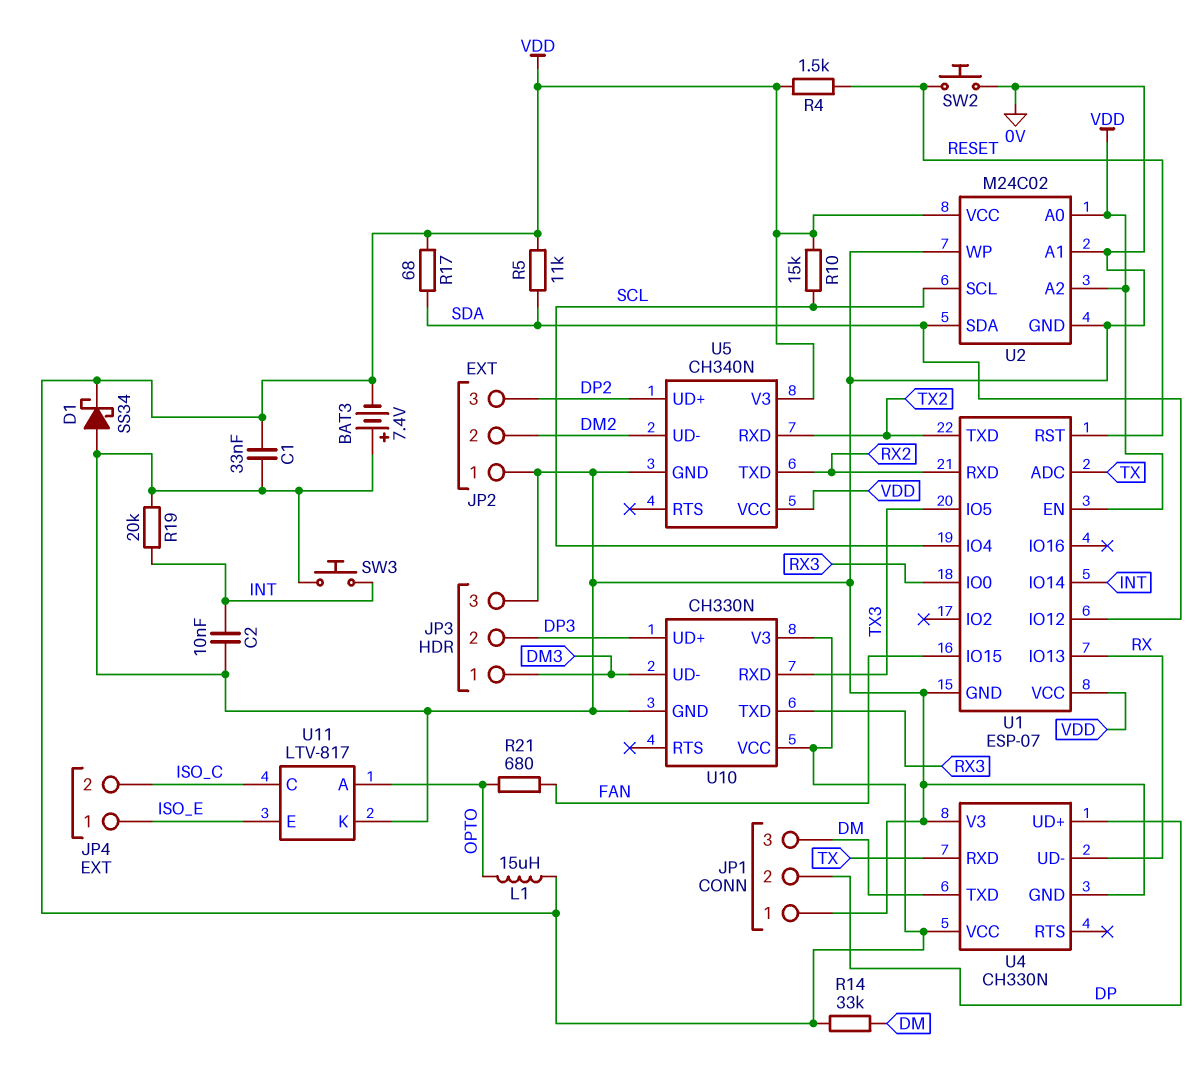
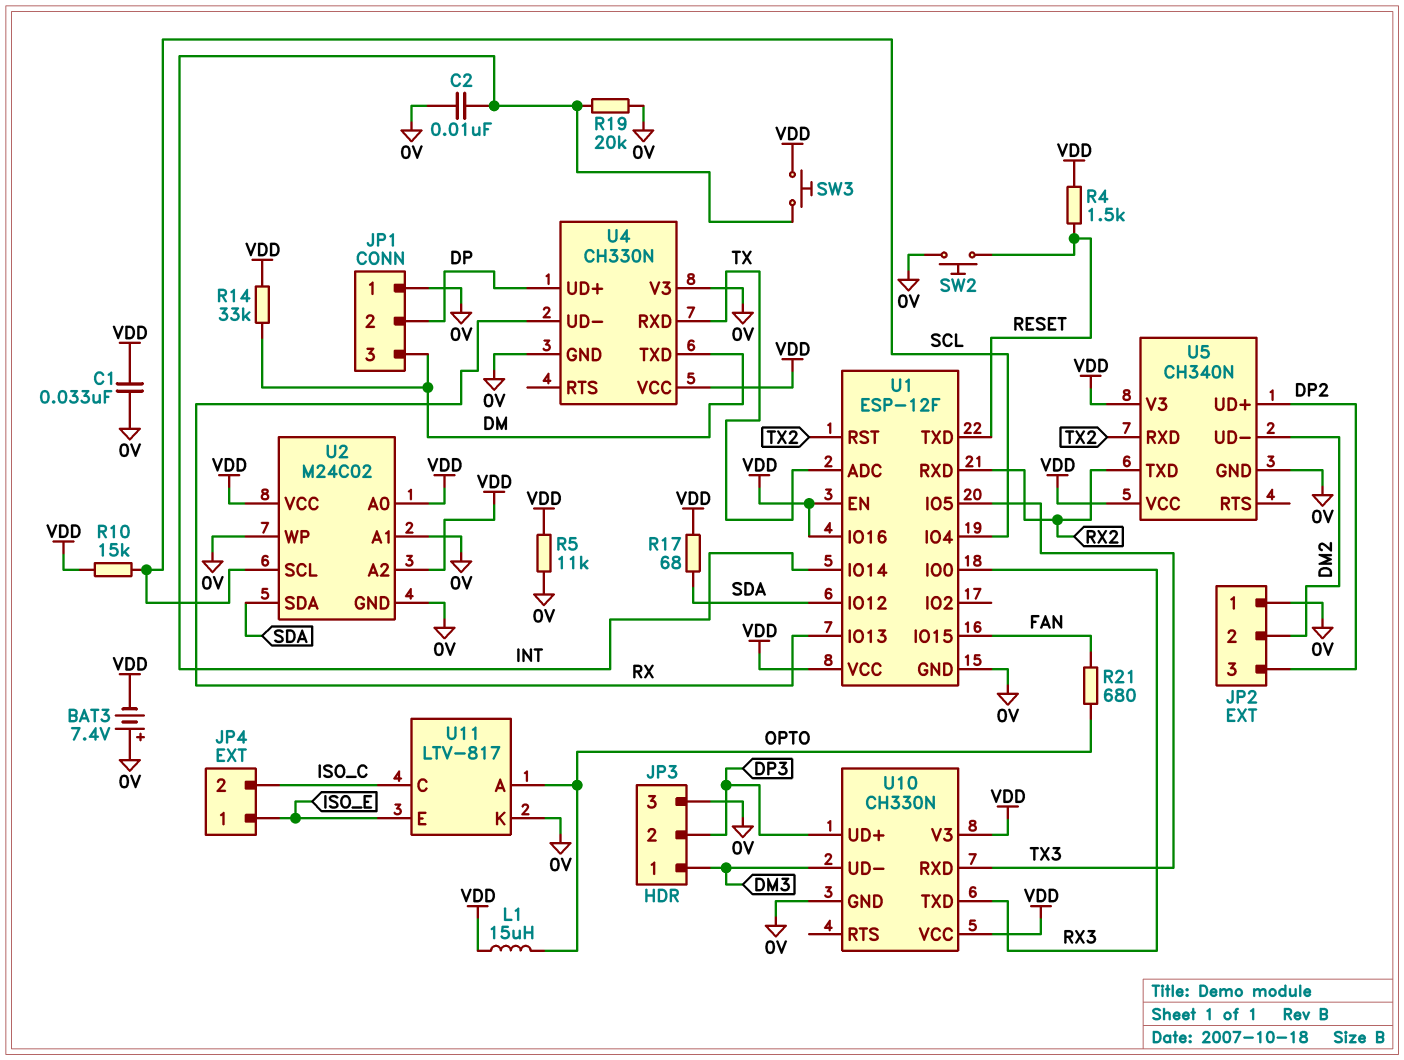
D1: schottky SS34 (A 0V, K VDD) -> none
R5: 11k (SDA, VDD) -> 11k (0V, VDD)
SW3: button (0V, INT) -> button (INT, VDD)
U1: ESP-07 -> ESP-12F
U1 pin IO16: none -> VDD
U1 pin RST: RESET -> TX2
U1 pin TXD: TX2 -> RESET

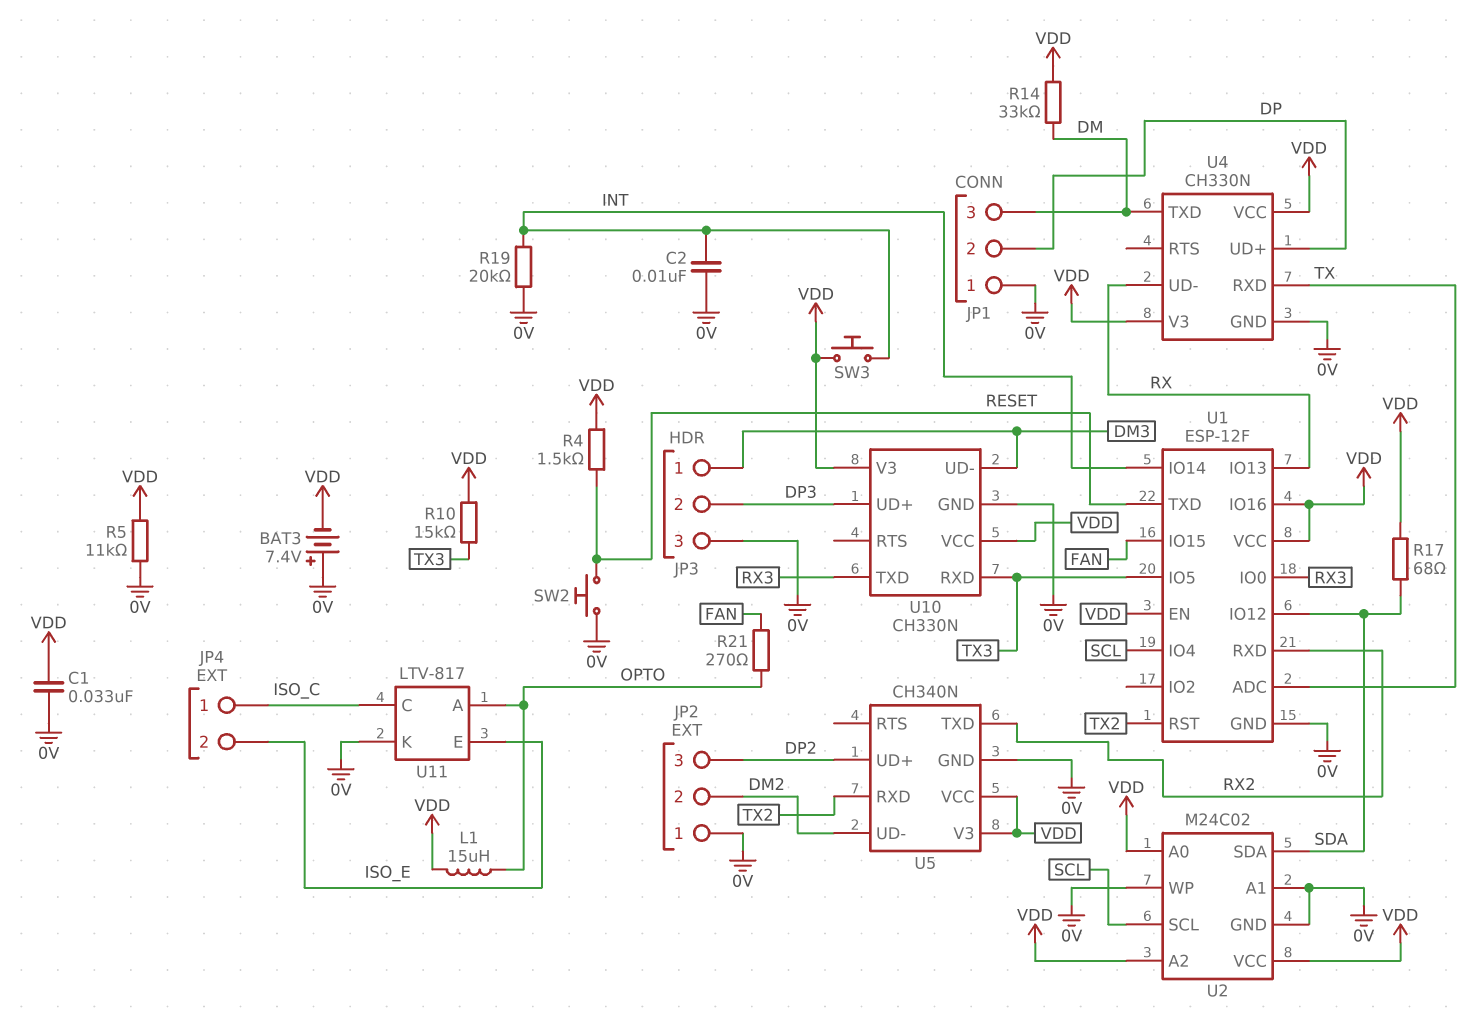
JP4 pin 1: ISO_E -> ISO_C
JP4 pin 2: ISO_C -> ISO_E
R10: 15k (SCL, VDD) -> 15k (TX3, VDD)
R21: 680 (FAN, OPTO) -> 270 (FAN, OPTO)
U4 pin V3: 0V -> VDD

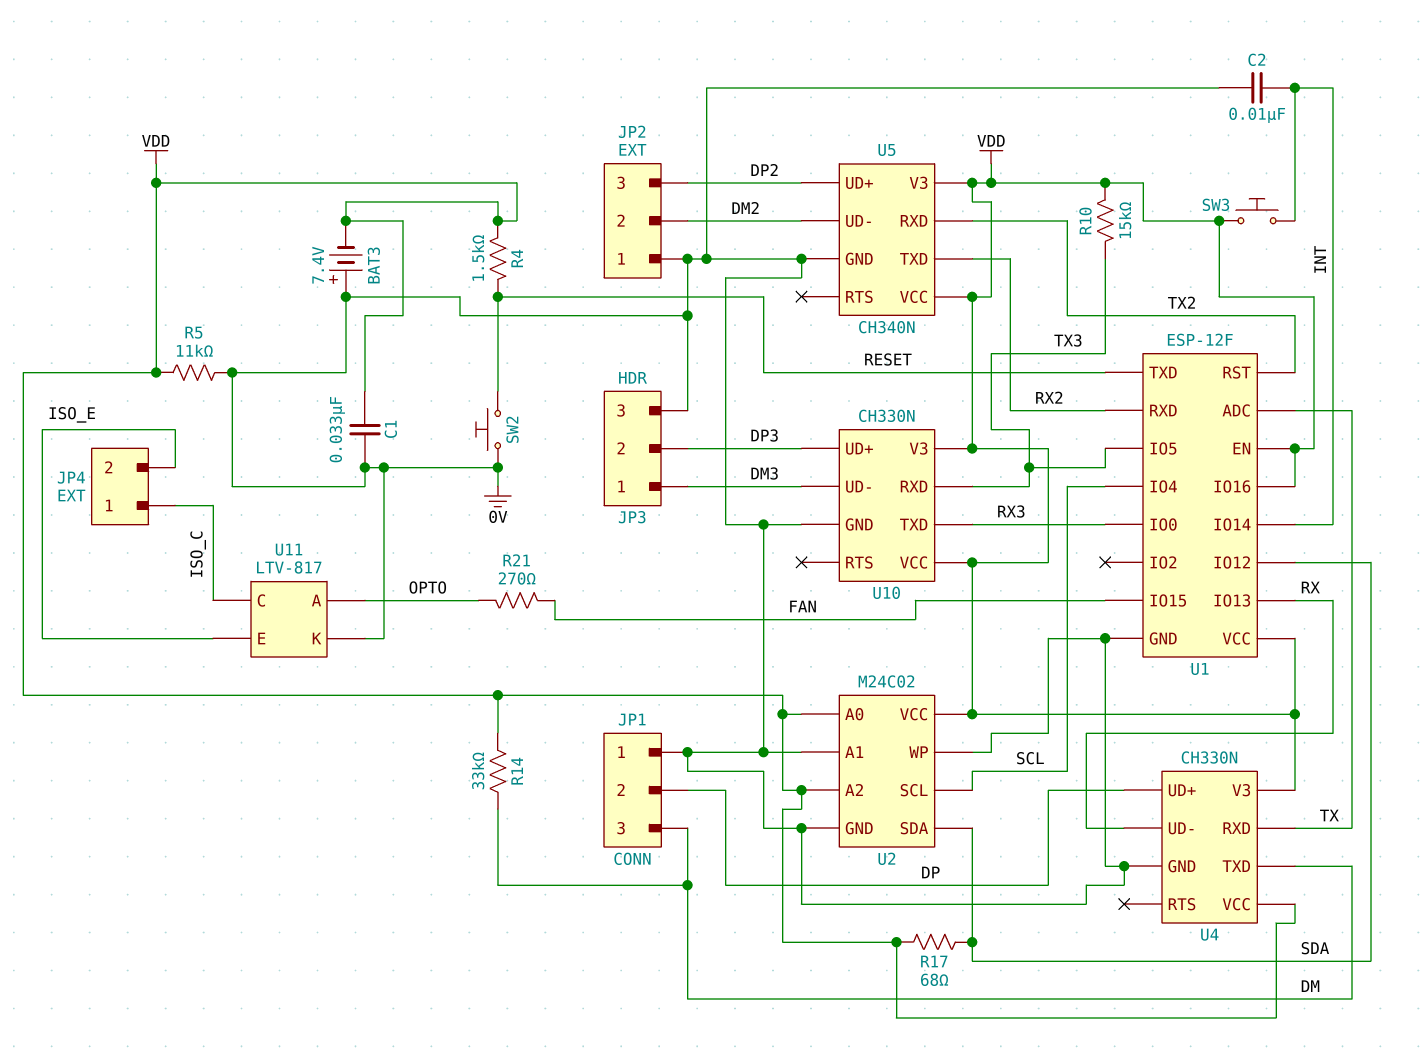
L1: 15uH (OPTO, VDD) -> none
R19: 20k (0V, INT) -> none

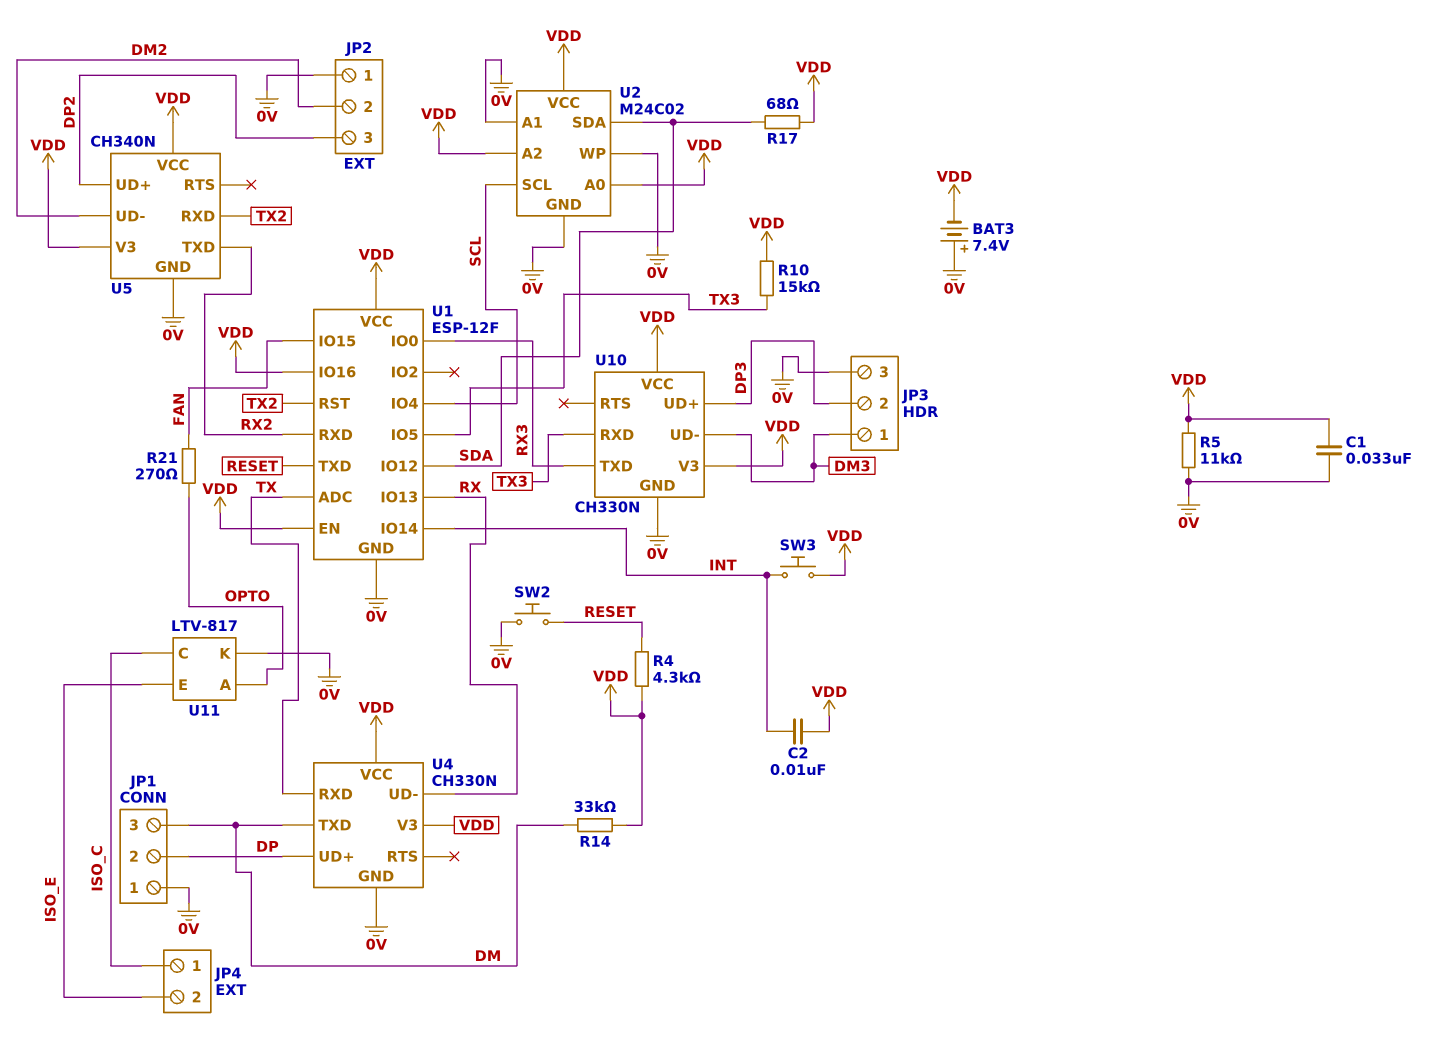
C2: 10nF (0V, INT) -> 10nF (INT, VDD)
R4: 1.5k (RESET, VDD) -> 4.3k (RESET, VDD)

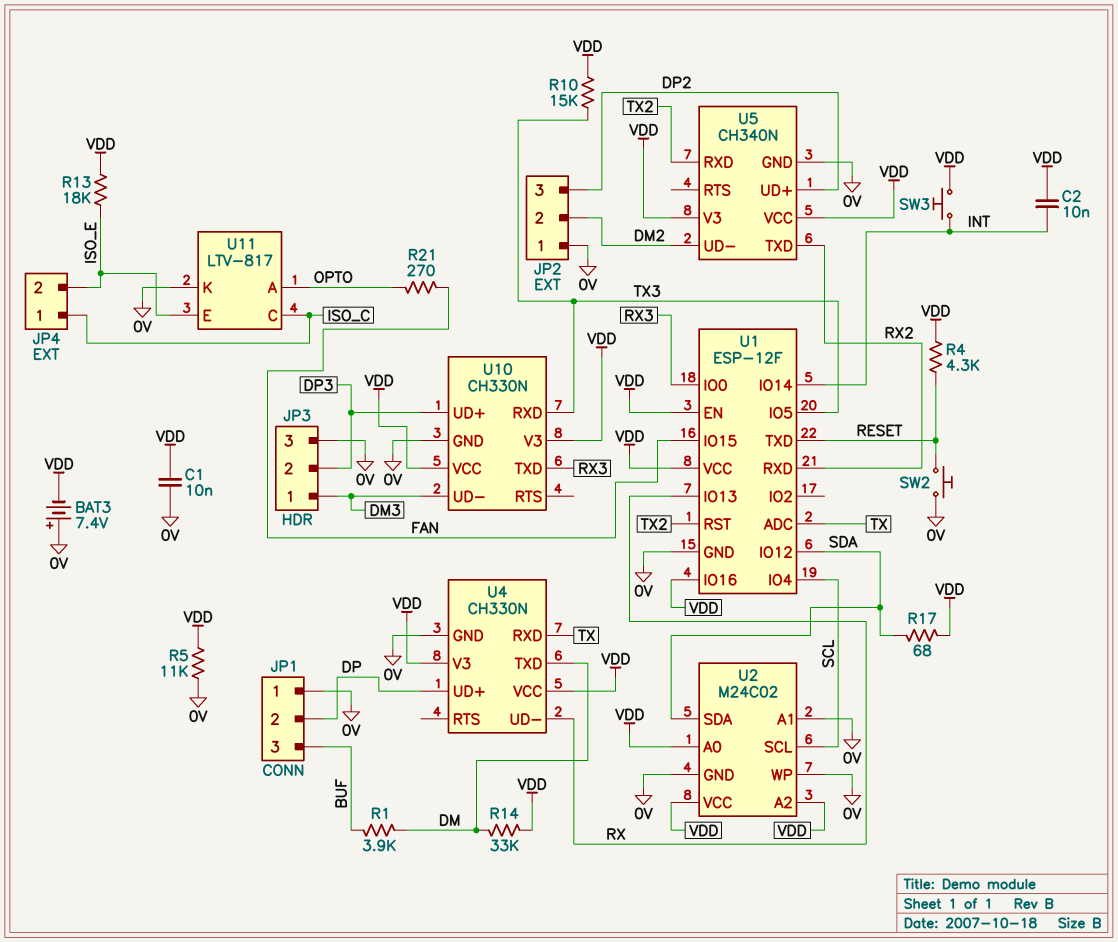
C1: 33nF (0V, VDD) -> 10nF (0V, VDD)
JP1 pin 3: DM -> BUF
R1: none -> 3.9k (BUF, DM)
R13: none -> 18k (ISO_E, VDD)

